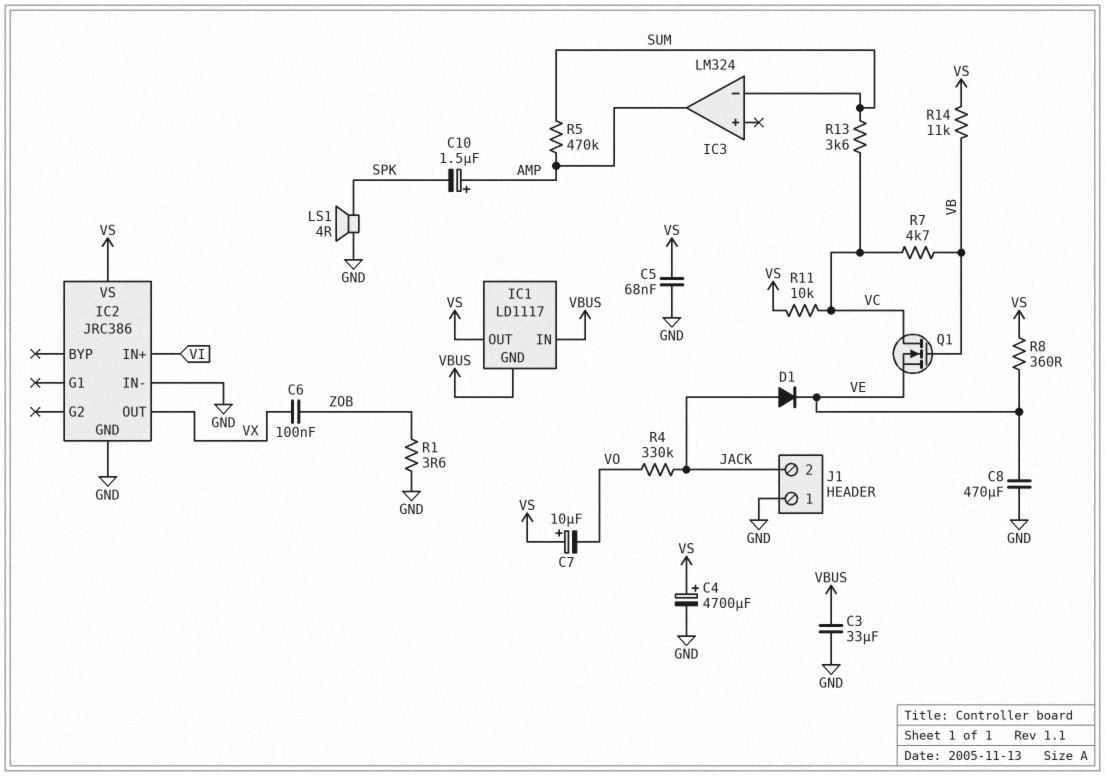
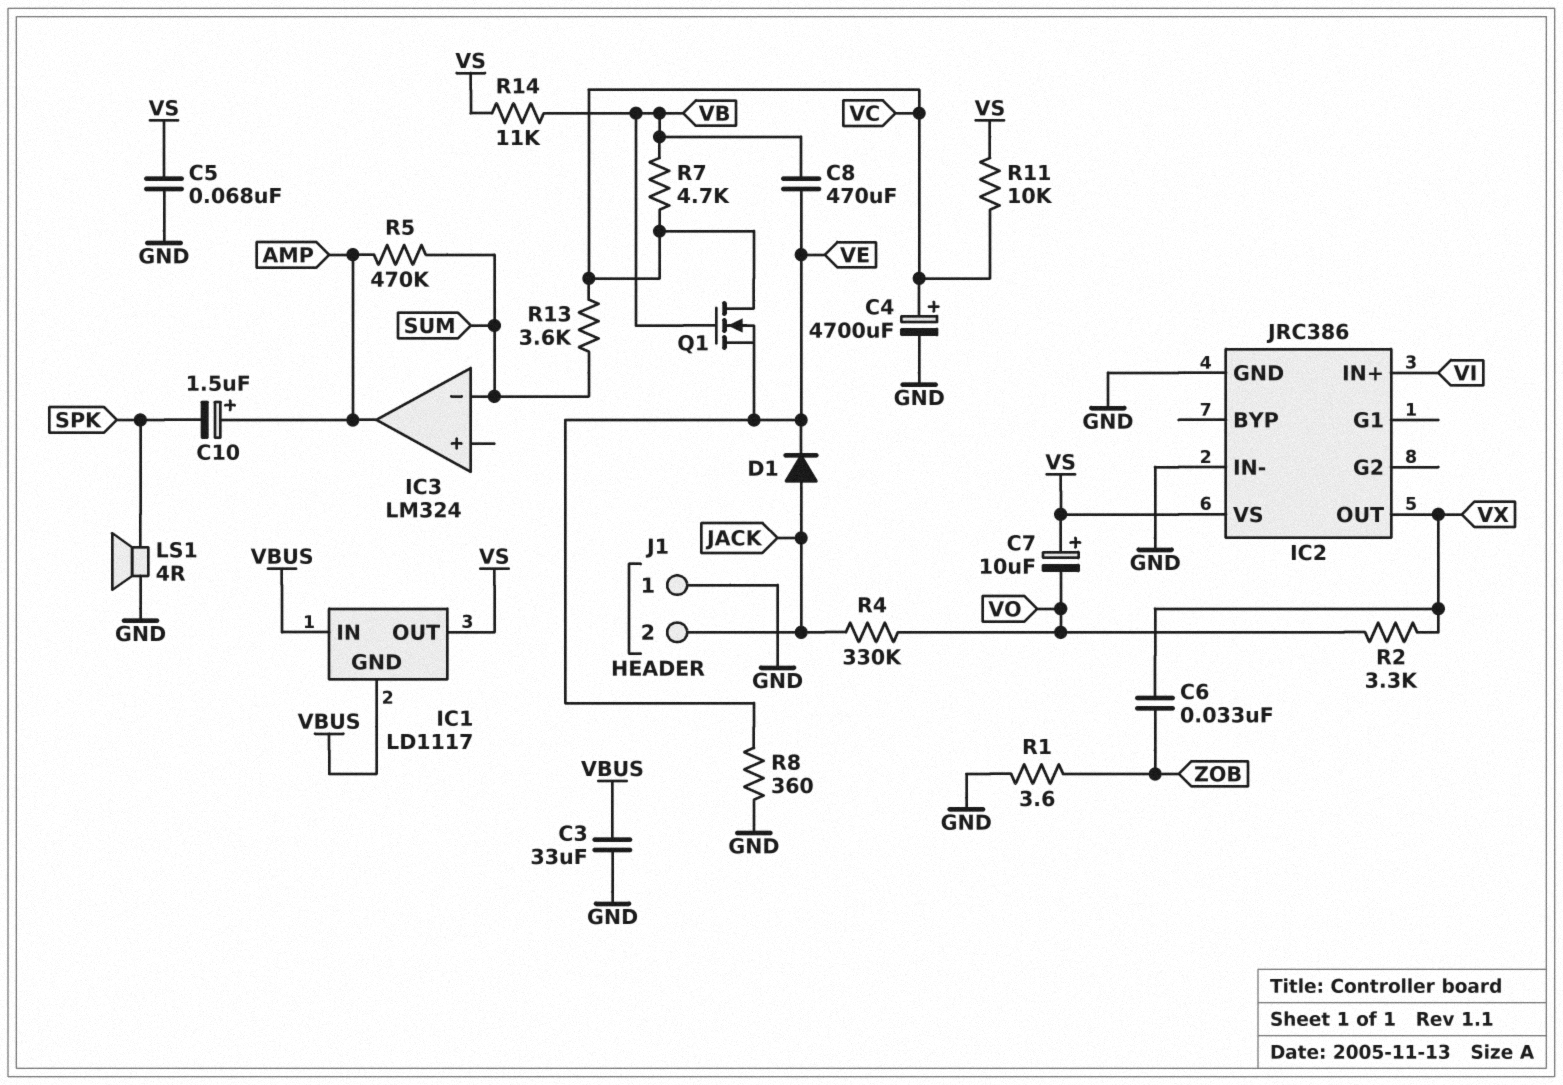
C4: 4700uF (plus VS, minus GND) -> 4700uF (plus VC, minus GND)
C6: 100nF (VX, ZOB) -> 33nF (VX, ZOB)
C8: 470uF (GND, VE) -> 470uF (VB, VE)
R2: none -> 3.3k (VO, VX)
R8: 360 (VE, VS) -> 360 (GND, VE)

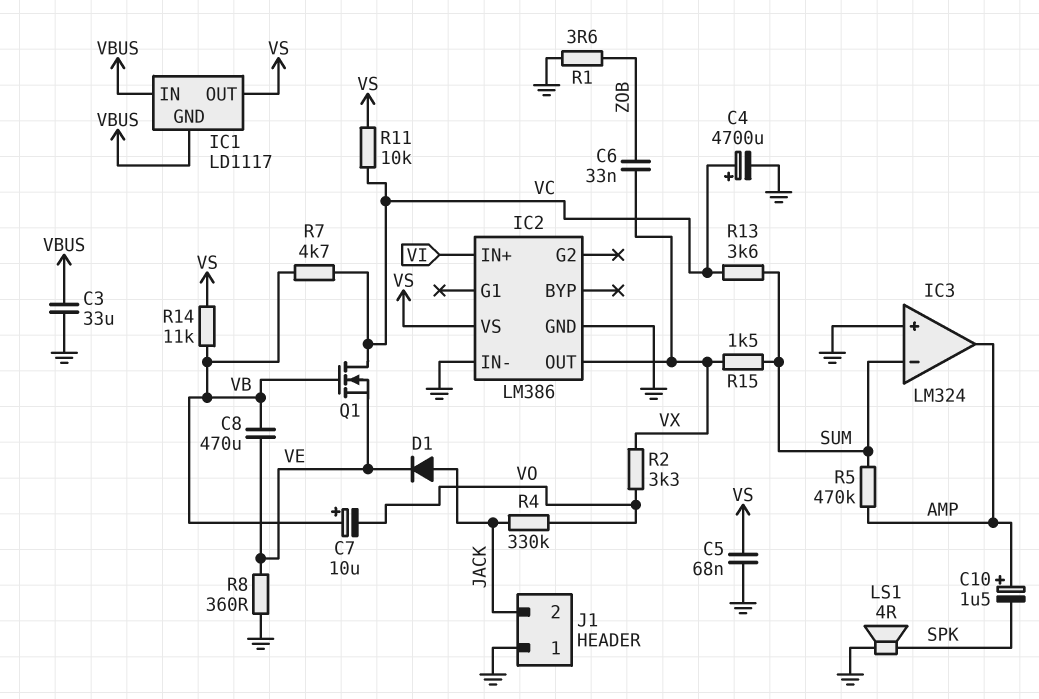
C7: 10uF (plus VS, minus VO) -> 10uF (plus VB, minus VO)
IC2: JRC386 -> LM386
IC3 pin in+: none -> GND
R15: none -> 1.5k (SUM, VX)

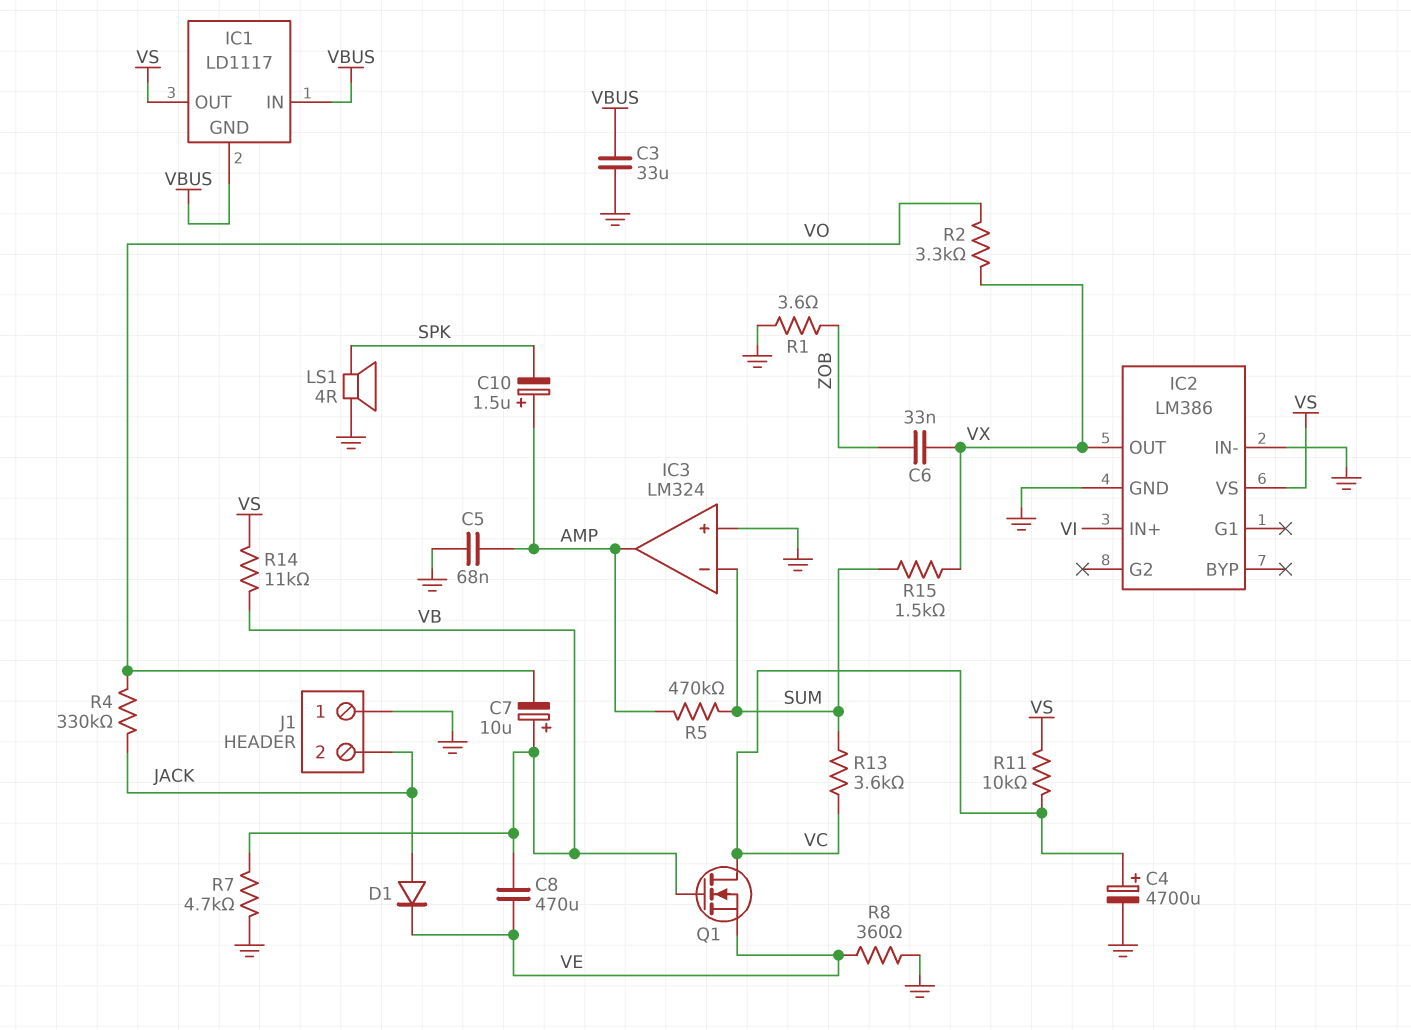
C5: 68nF (GND, VS) -> 68nF (AMP, GND)
R7: 4.7k (VB, VC) -> 4.7k (GND, VB)

